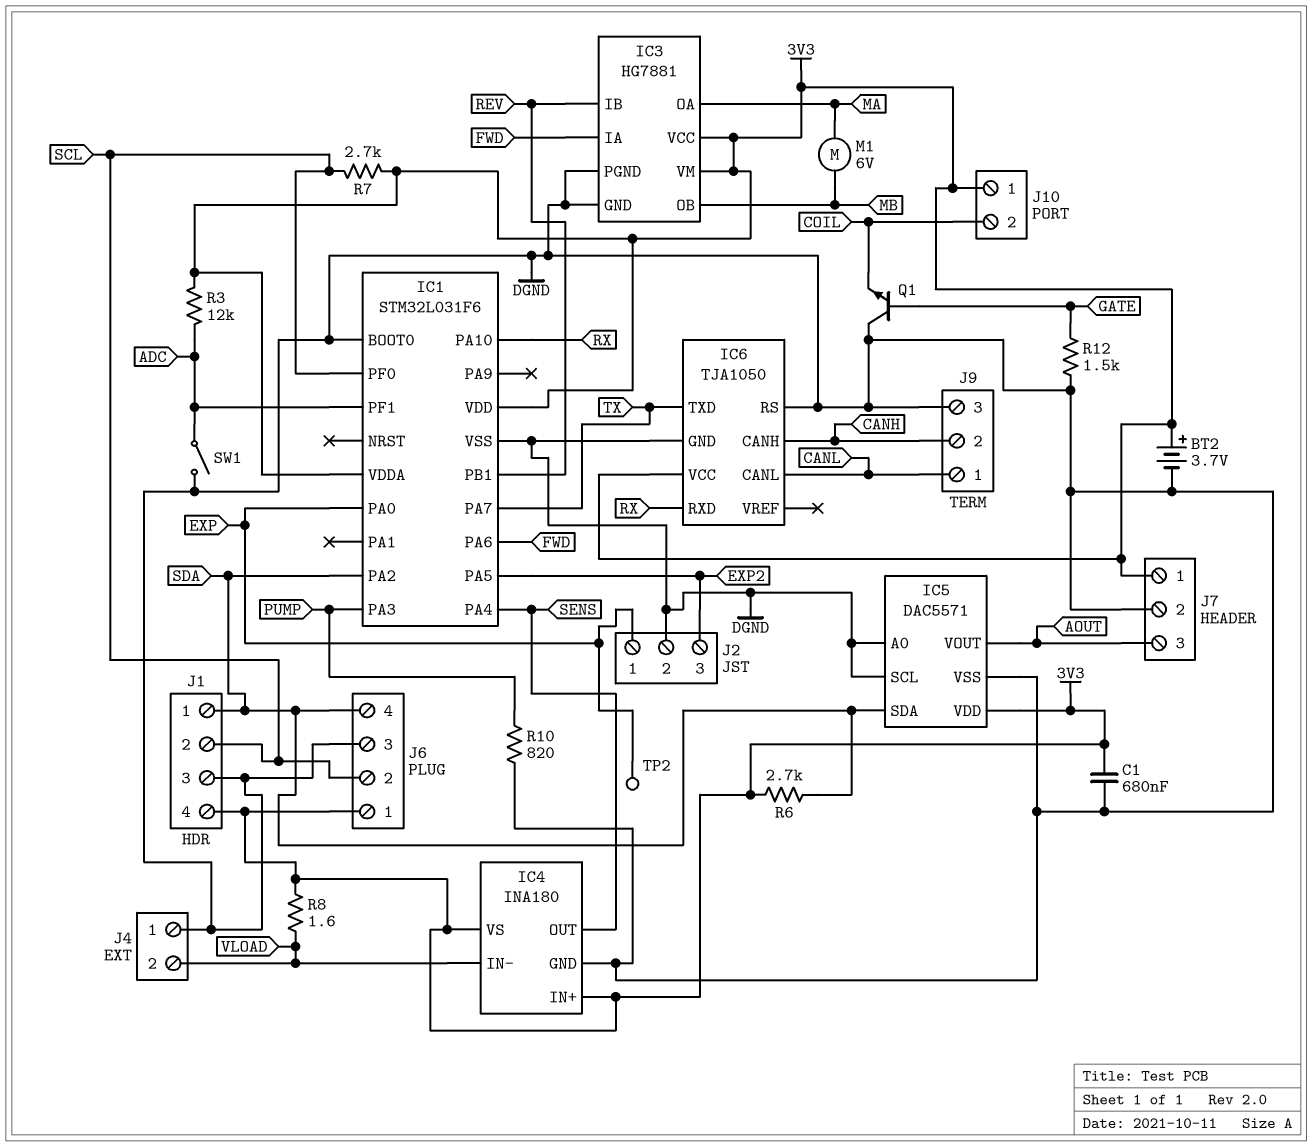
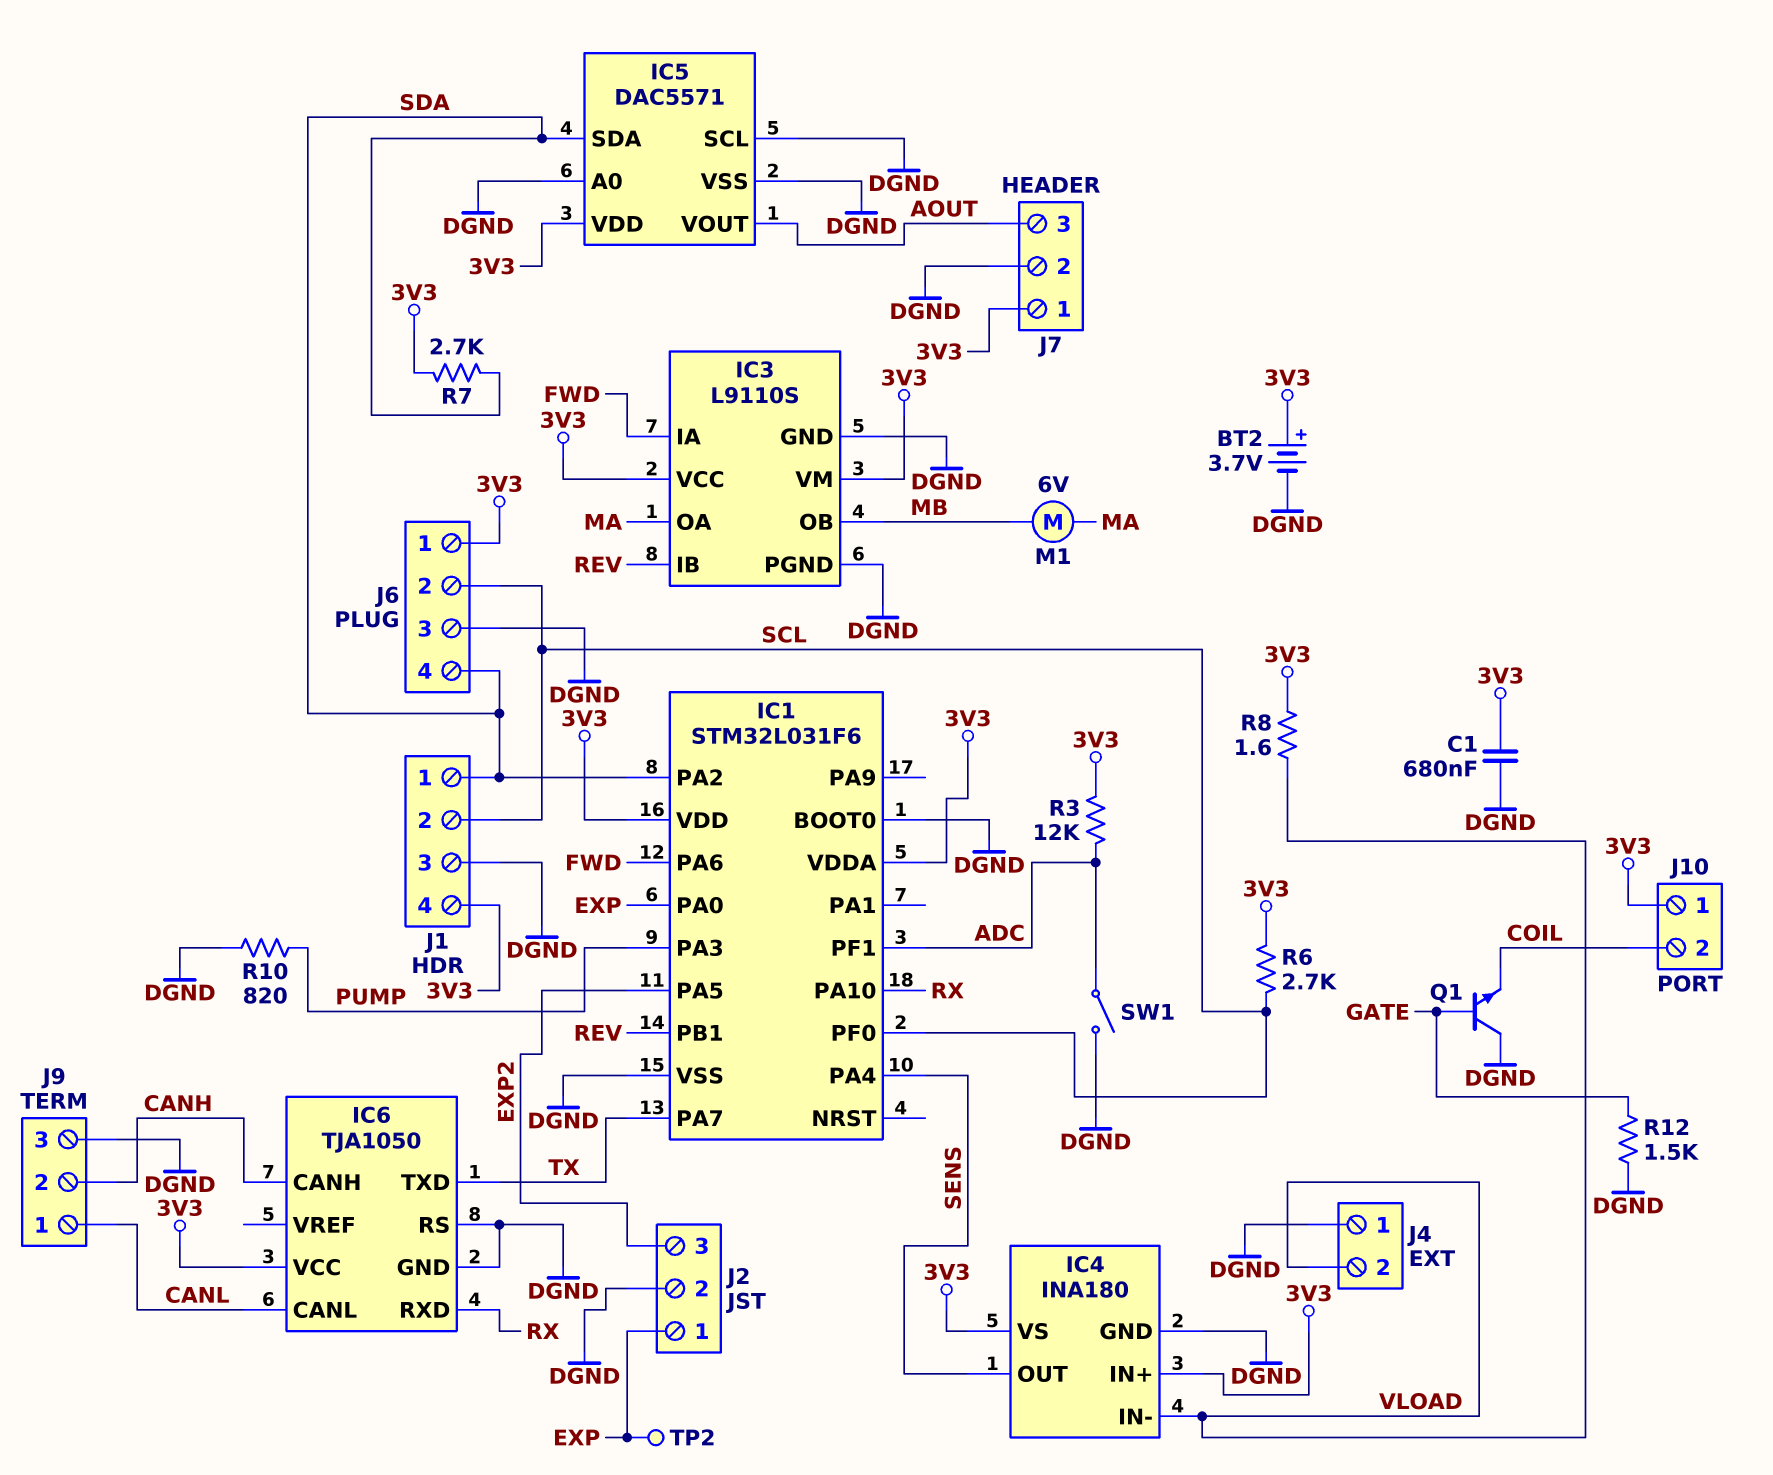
IC3: HG7881 -> L9110S
R6: 2.7k (3V3, SDA) -> 2.7k (3V3, SCL)
R7: 2.7k (3V3, SCL) -> 2.7k (3V3, SDA)

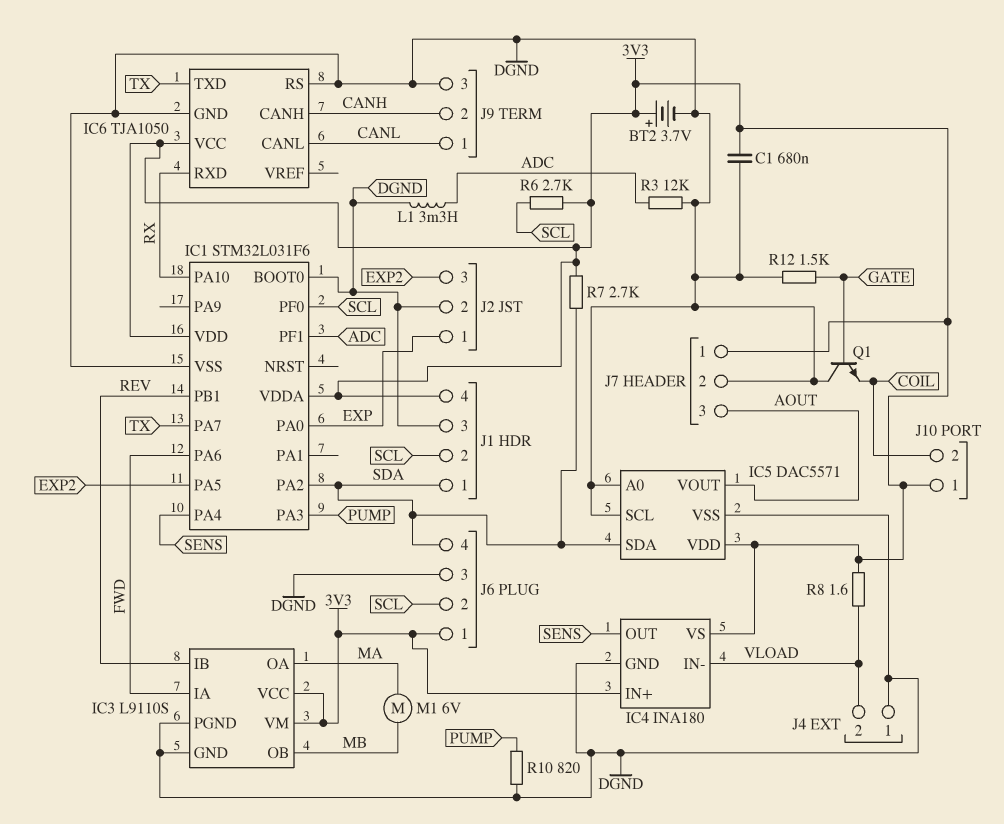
L1: none -> 3.3mH (ADC, DGND)
R3: 12k (3V3, ADC) -> 12k (ADC, DGND)
SW1: switch (ADC, DGND) -> none
TP2: test point (EXP) -> none

